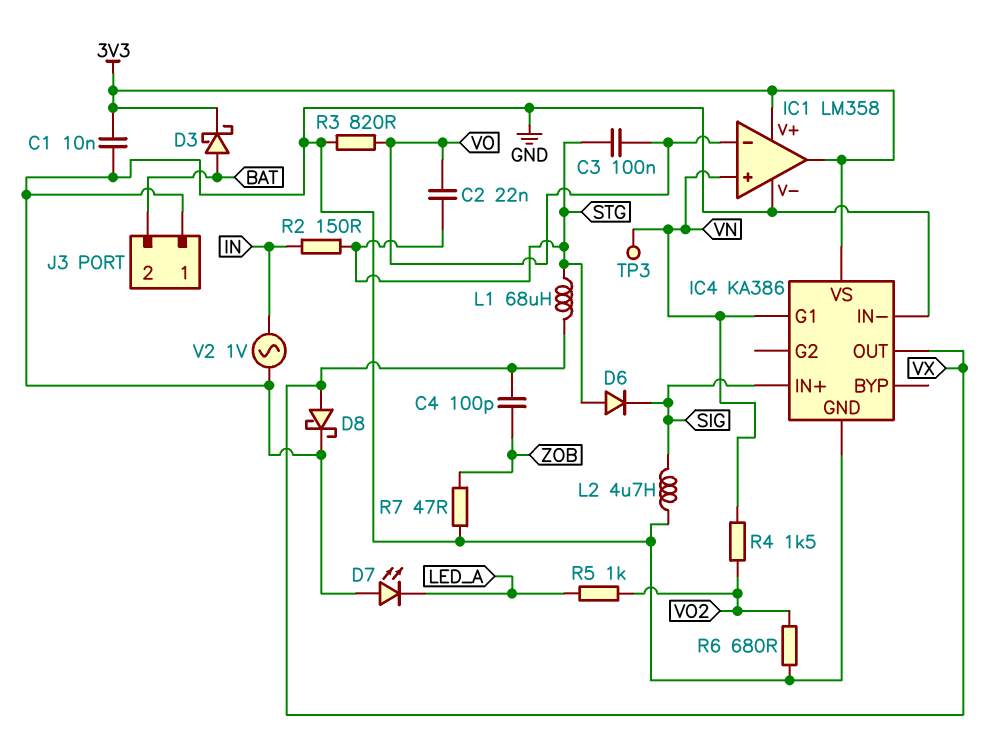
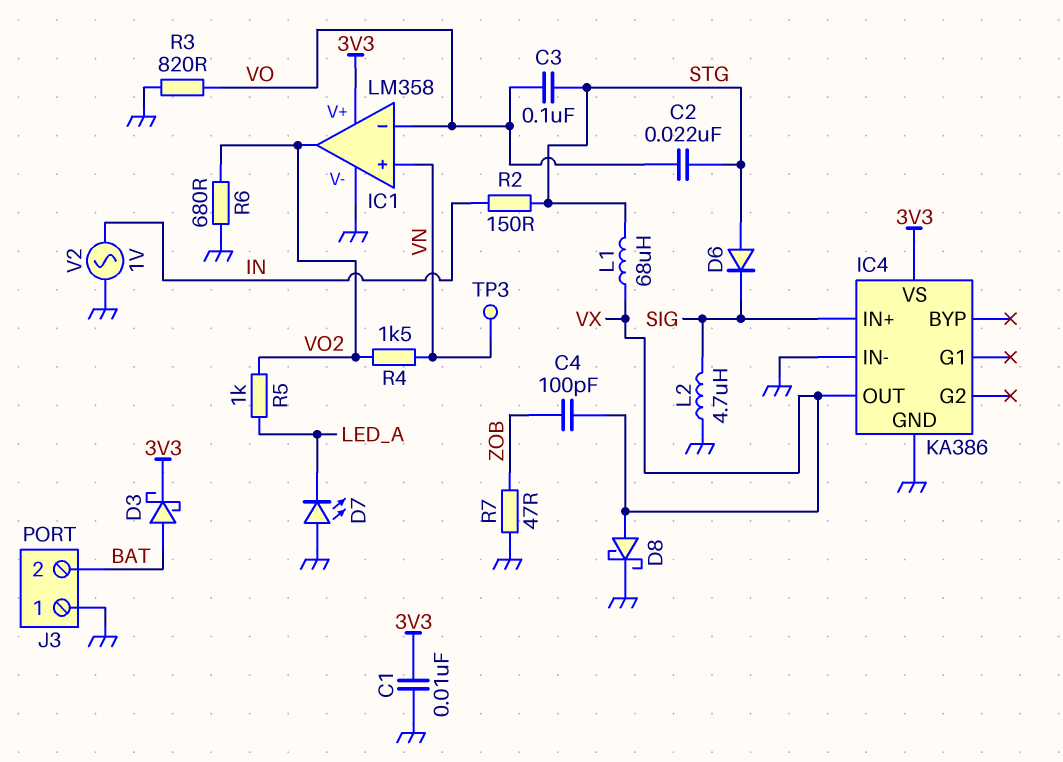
IC1 pin out: 3V3 -> VO2
IC4 pin G1: VN -> none

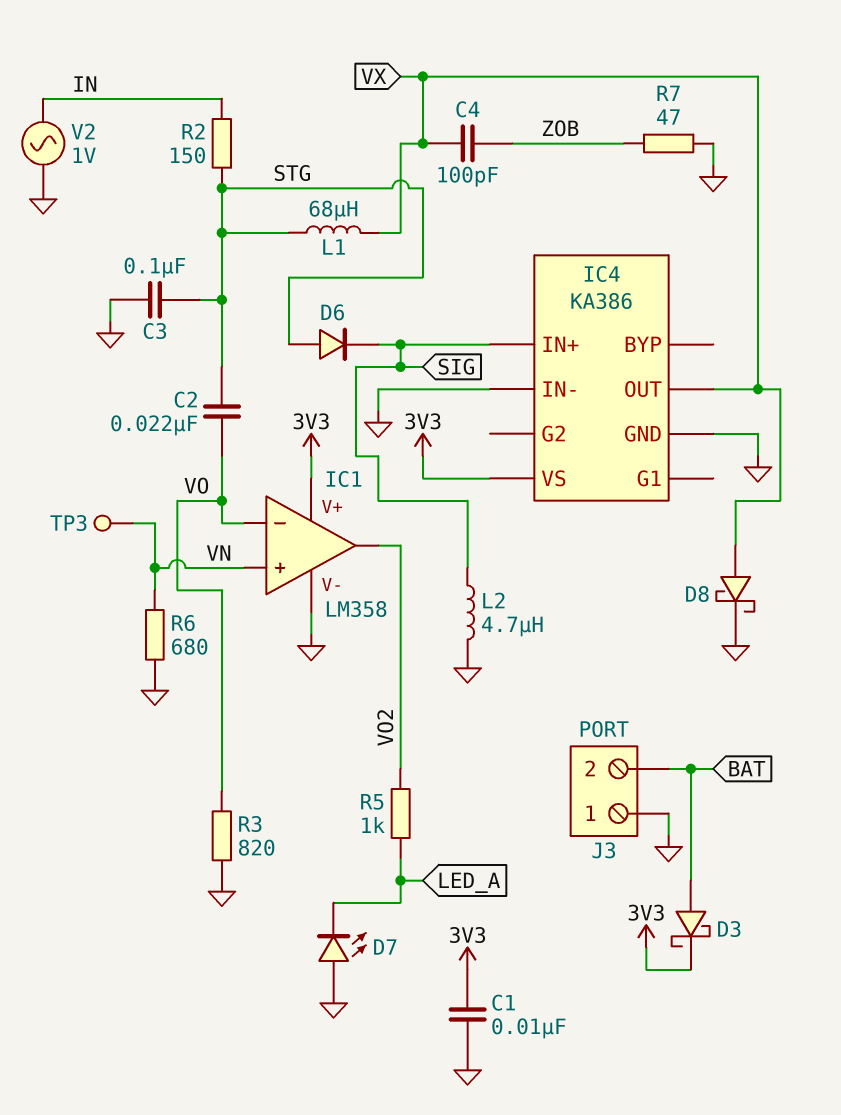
C3: 100nF (STG, VO) -> 100nF (GND, STG)
R4: 1.5k (VN, VO2) -> none
R6: 680 (GND, VO2) -> 680 (GND, VN)

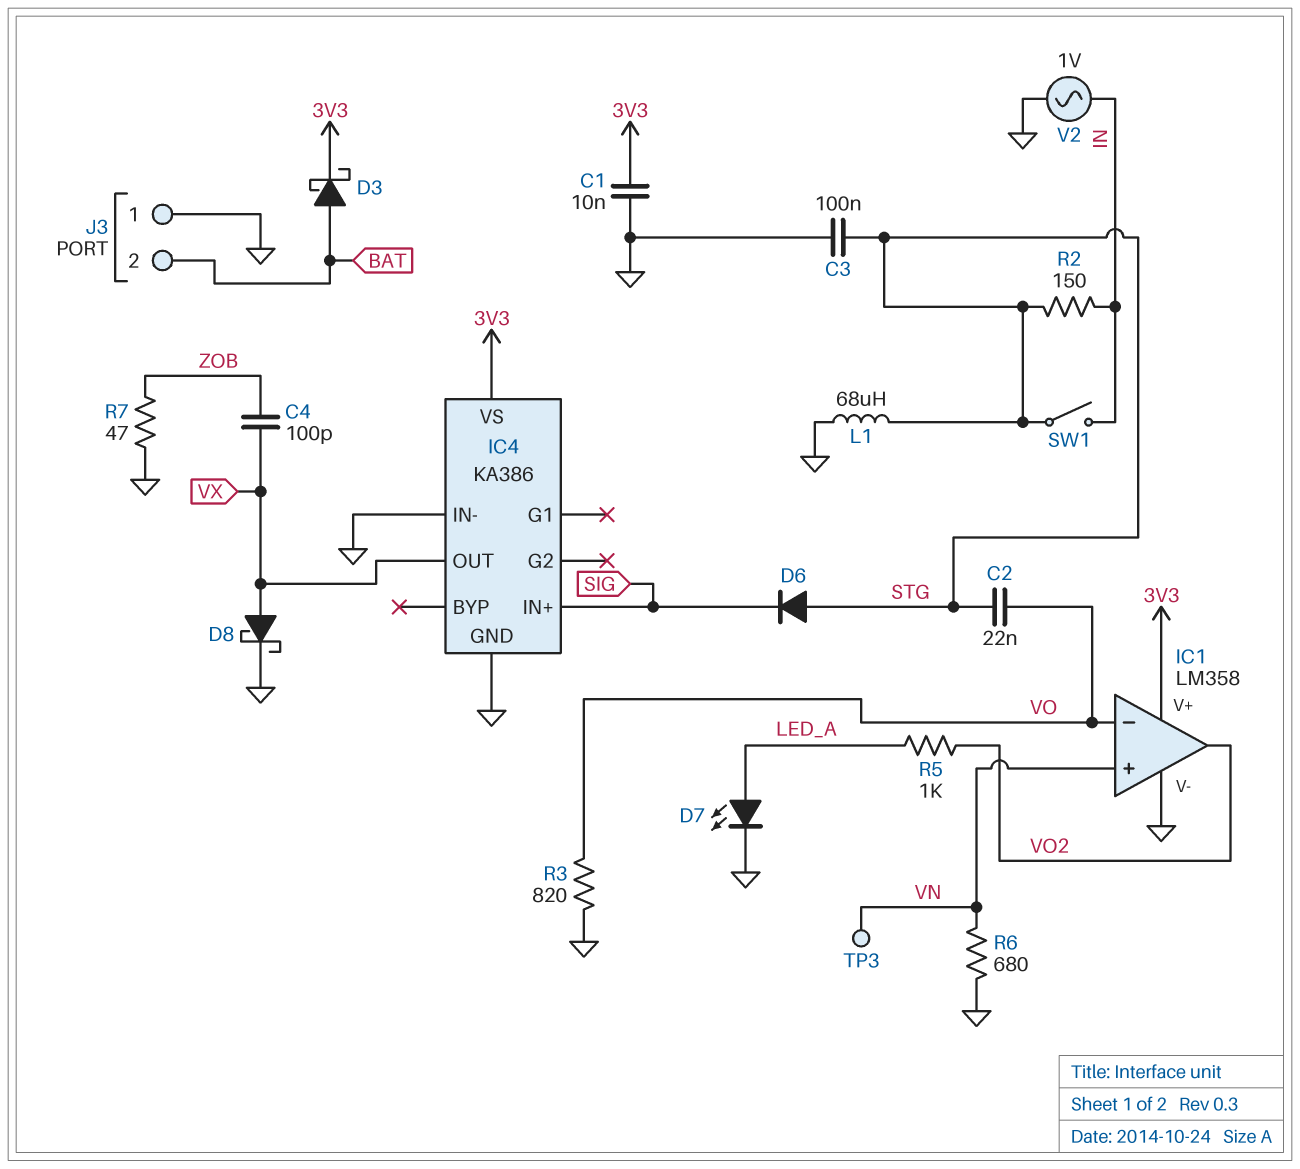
D7: LED (A GND, K LED_A) -> LED (A LED_A, K GND)
L1: 68uH (STG, VX) -> 68uH (GND, STG)
L2: 4.7uH (GND, SIG) -> none
SW1: none -> switch (IN, STG)

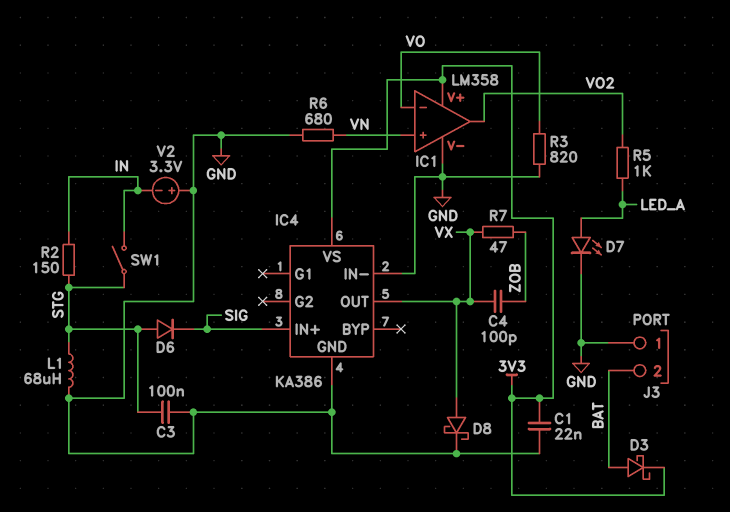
C1: 10nF (3V3, GND) -> 22nF (3V3, GND)
C2: 22nF (STG, VO) -> none
R7: 47 (GND, ZOB) -> 47 (VX, ZOB)
TP3: test point (VN) -> none
V2: AC 1V (GND, IN) -> 3.3V (plus GND, minus IN)

